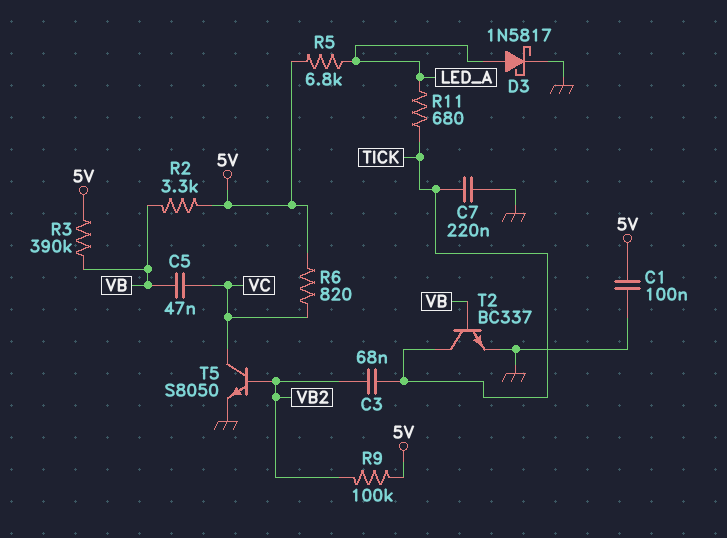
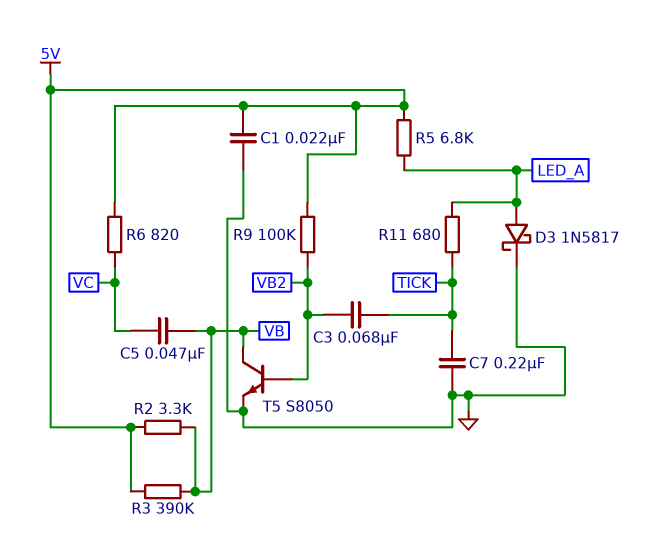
C1: 100nF (5V, GND) -> 22nF (5V, GND)
T2: NPN BC337 (B VB, C TICK, E GND) -> none
T5: NPN S8050 (B VB2, C VC, E GND) -> NPN S8050 (B VB2, C VB, E GND)

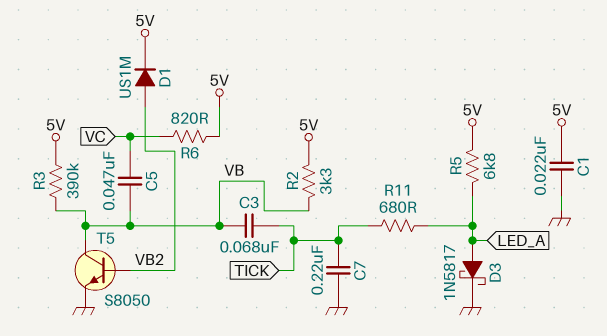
C3: 68nF (TICK, VB2) -> 68nF (TICK, VB)
D1: none -> diode US1M (A VB2, K 5V)
R9: 100k (5V, VB2) -> none

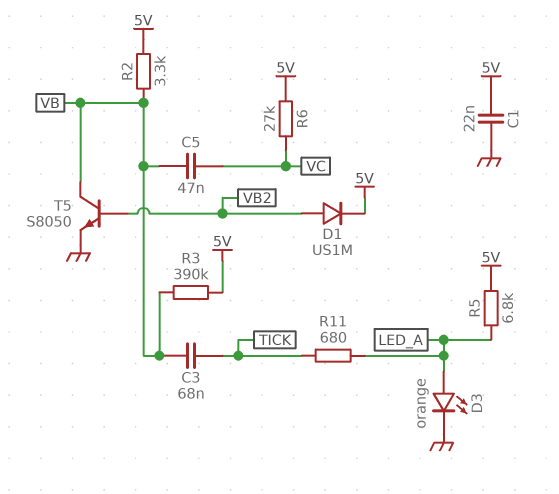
C7: 220nF (GND, TICK) -> none
D3: schottky 1N5817 (A LED_A, K GND) -> LED orange (A LED_A, K GND)
R6: 820 (5V, VC) -> 27k (5V, VC)

